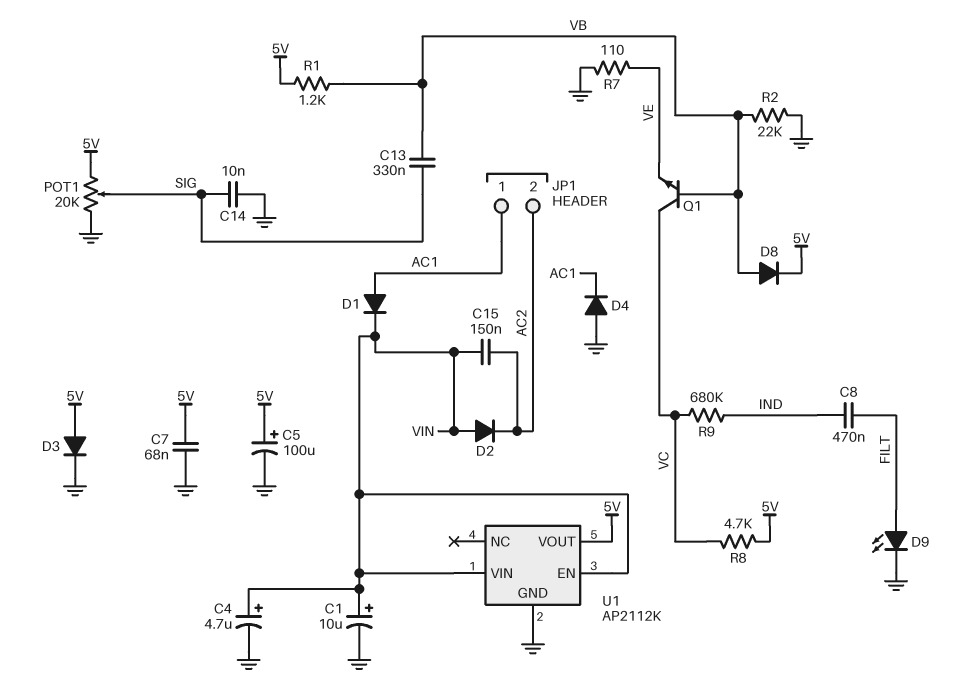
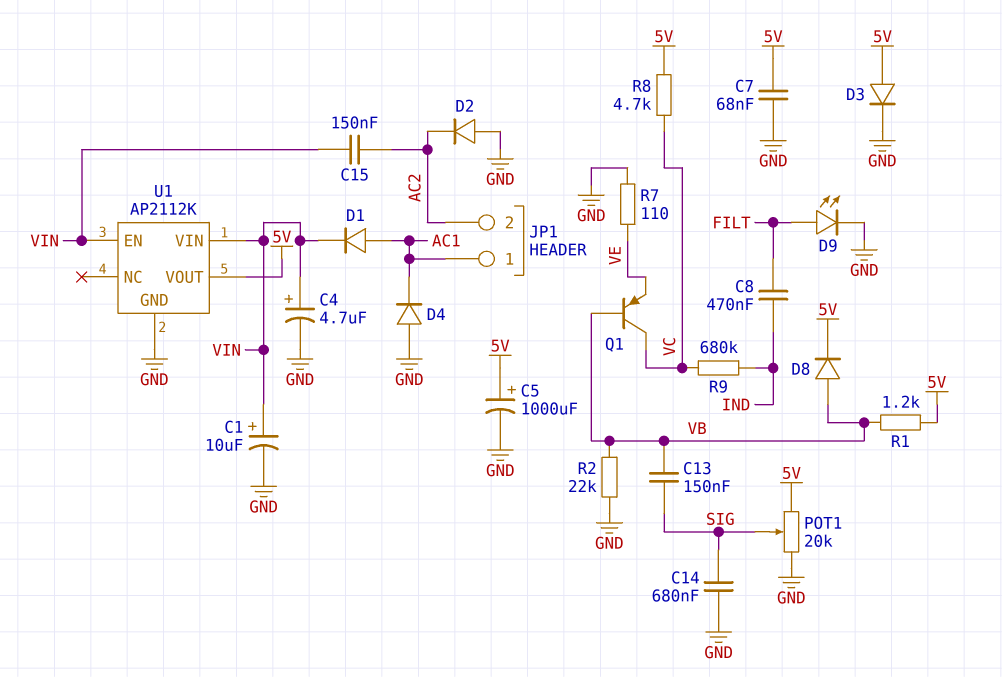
C5: 100uF (plus 5V, minus GND) -> 1000uF (plus 5V, minus GND)
C13: 330nF (SIG, VB) -> 150nF (SIG, VB)
C14: 10nF (GND, SIG) -> 680nF (GND, SIG)
D2: diode (A VIN, K AC2) -> diode (A GND, K AC2)
Q1: NPN (B VB, C VC, E VE) -> PNP (B VB, C VC, E VE)

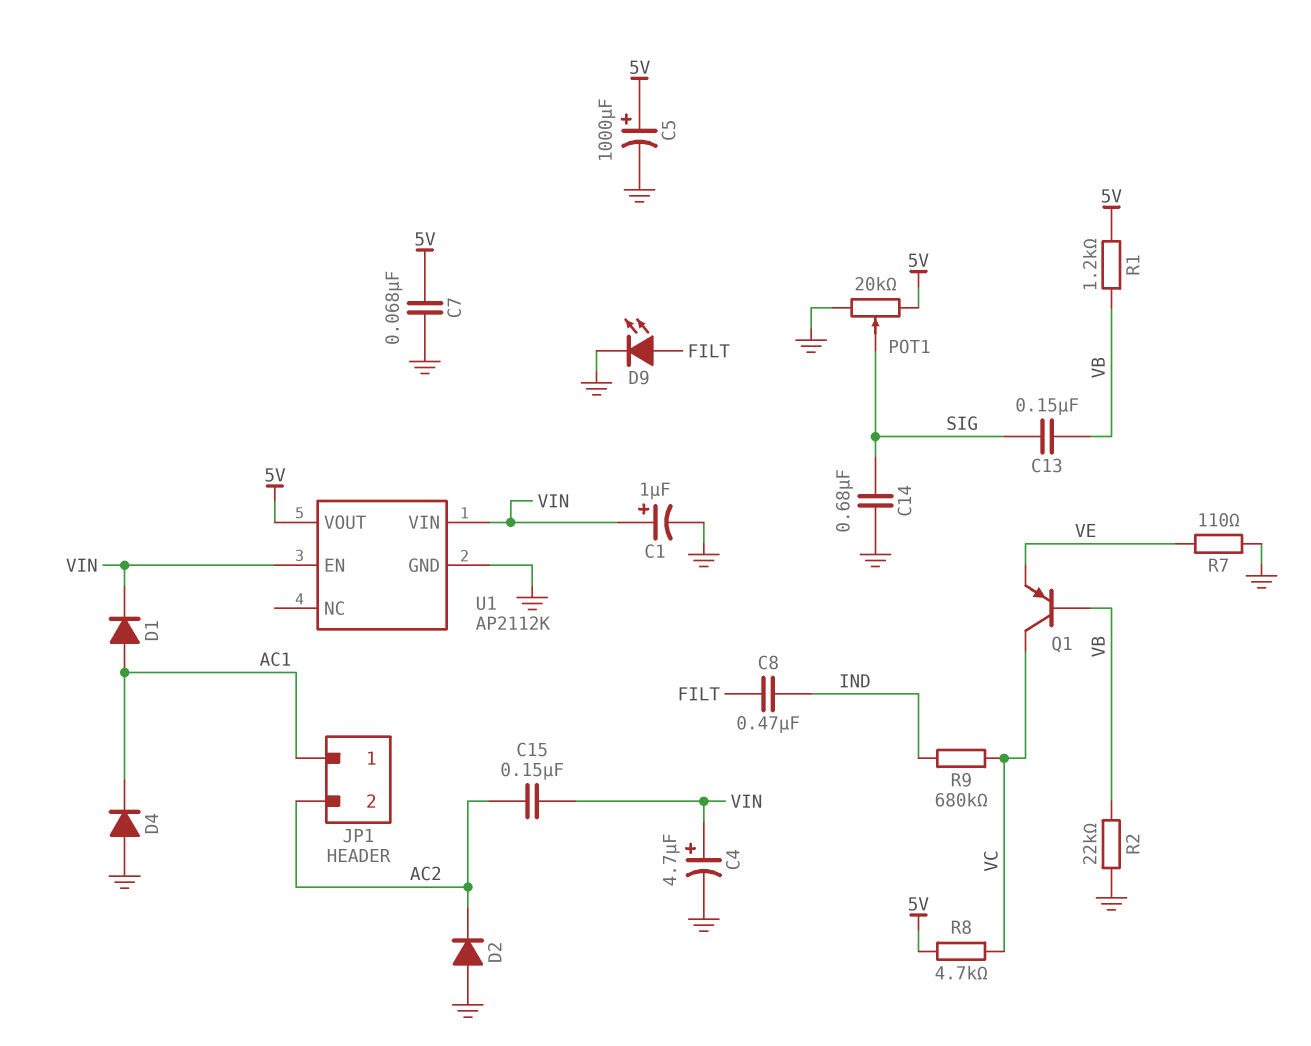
C1: 10uF (plus VIN, minus GND) -> 1uF (plus VIN, minus GND)
D3: diode (A 5V, K GND) -> none
D8: diode (A VB, K 5V) -> none

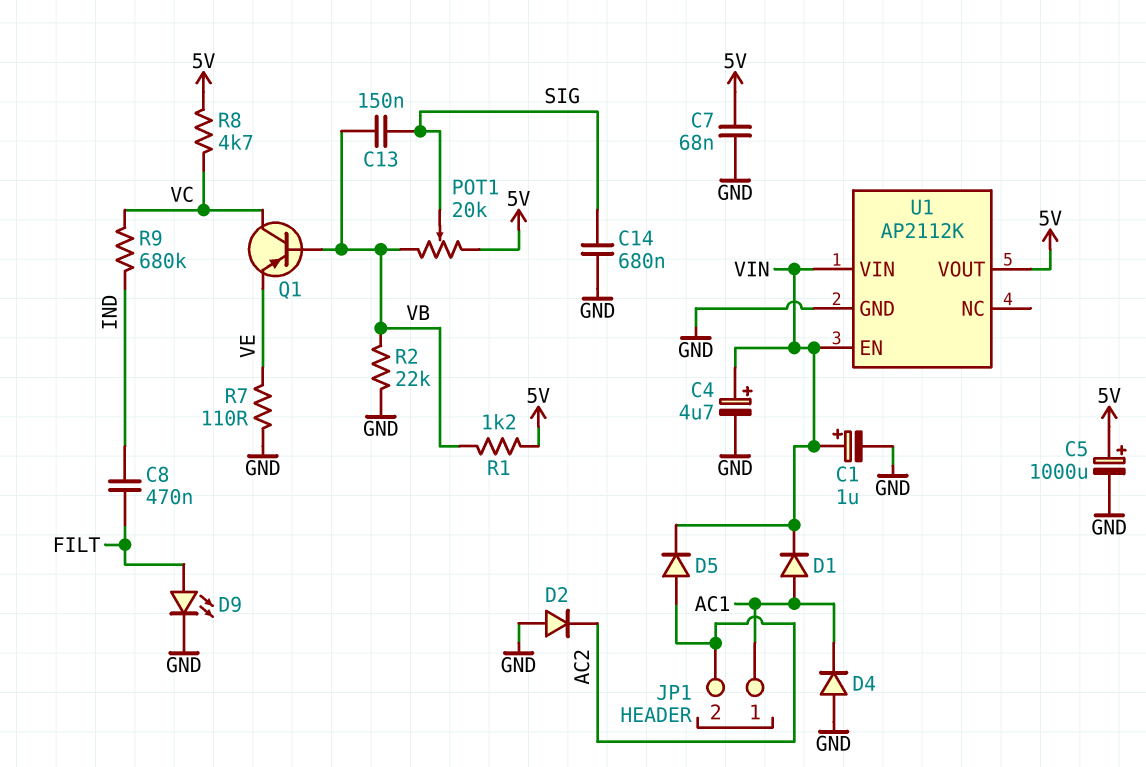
C15: 150nF (AC2, VIN) -> none
D5: none -> diode (A AC2, K VIN)
POT1: 20k (5V, GND, wiper SIG) -> 20k (5V, VB, wiper SIG)

